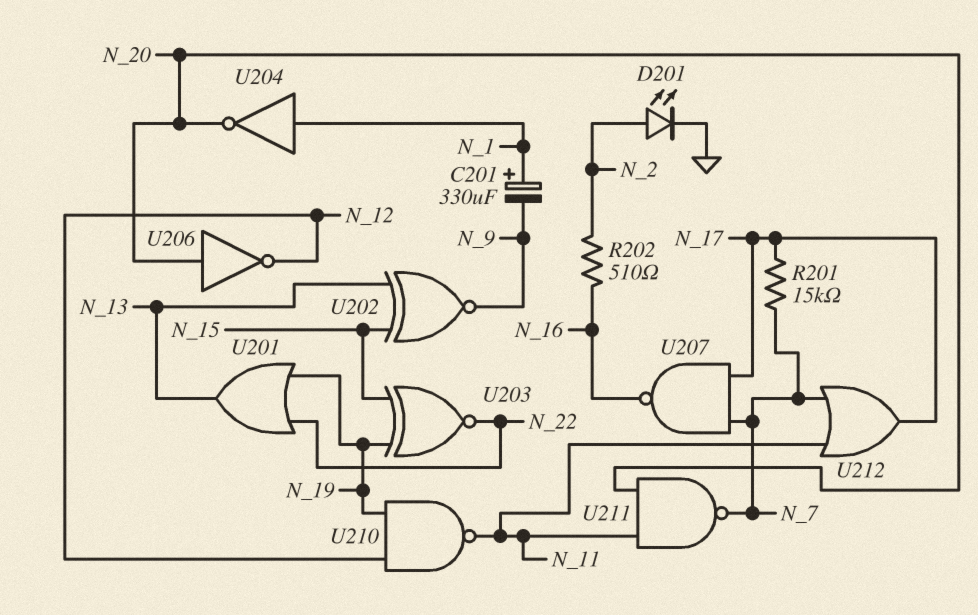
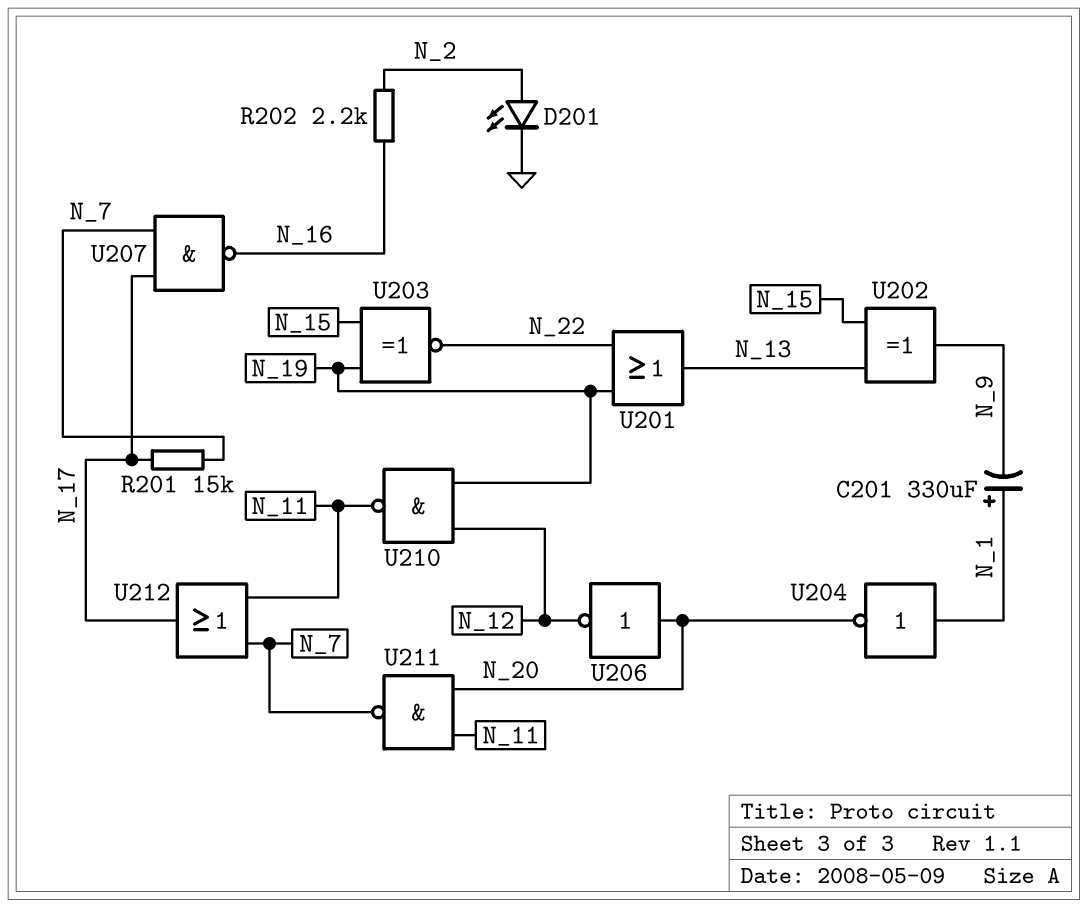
R202: 510 (N_2, N_16) -> 2.2k (N_2, N_16)
U202: XNOR (in N_13, in N_15, out N_9) -> XOR (in N_13, in N_15, out N_9)

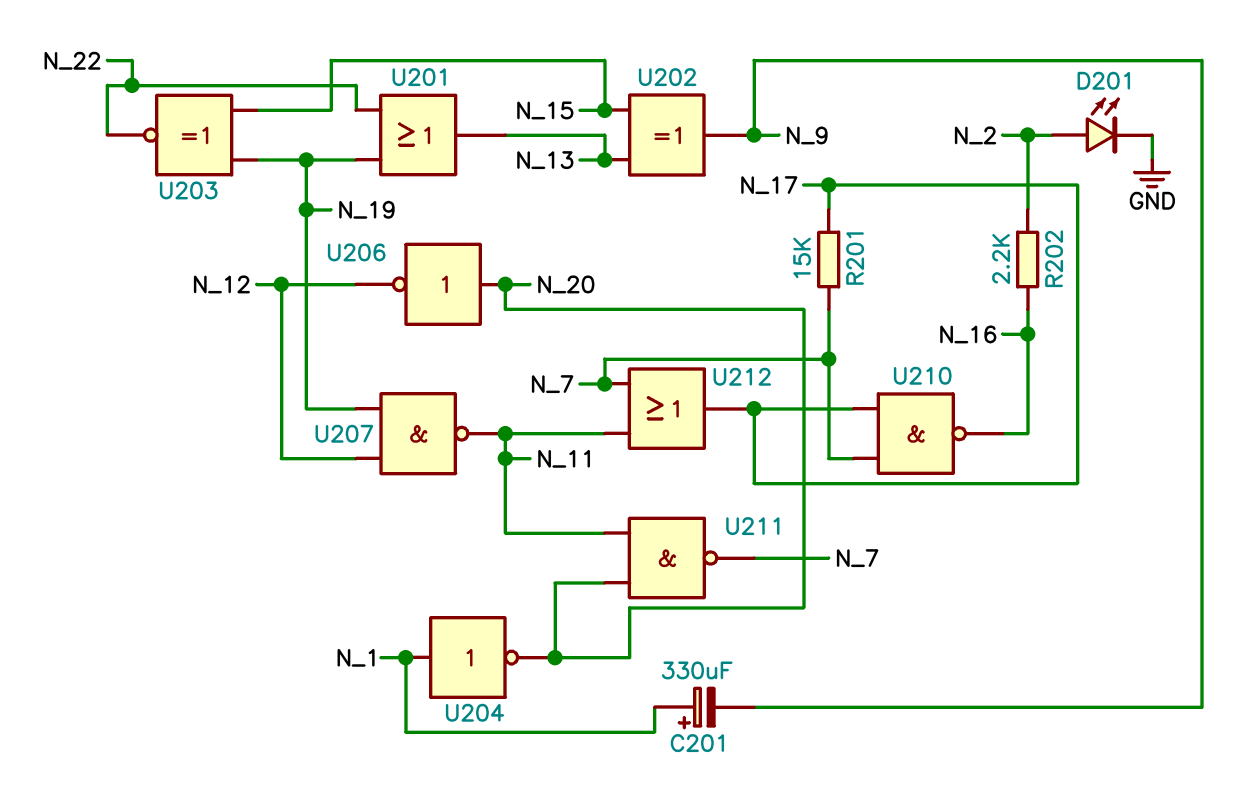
U207: NAND (in N_7, in N_17, out N_16) -> NAND (in N_12, in N_19, out N_11)
U210: NAND (in N_12, in N_19, out N_11) -> NAND (in N_7, in N_17, out N_16)

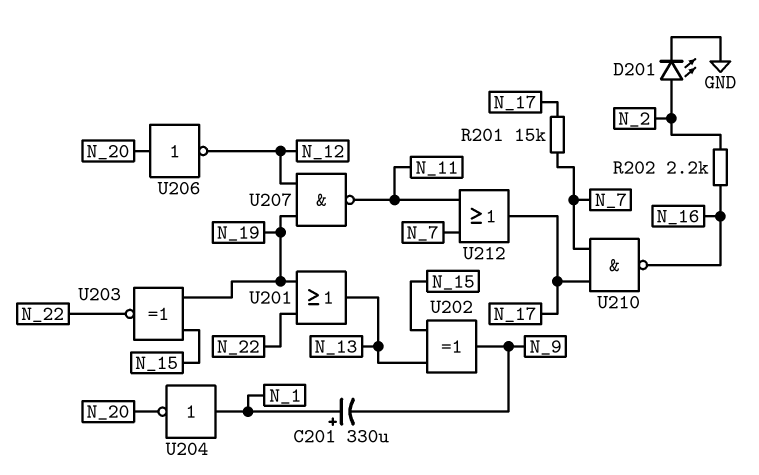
U211: NAND (in N_11, in N_20, out N_7) -> none

